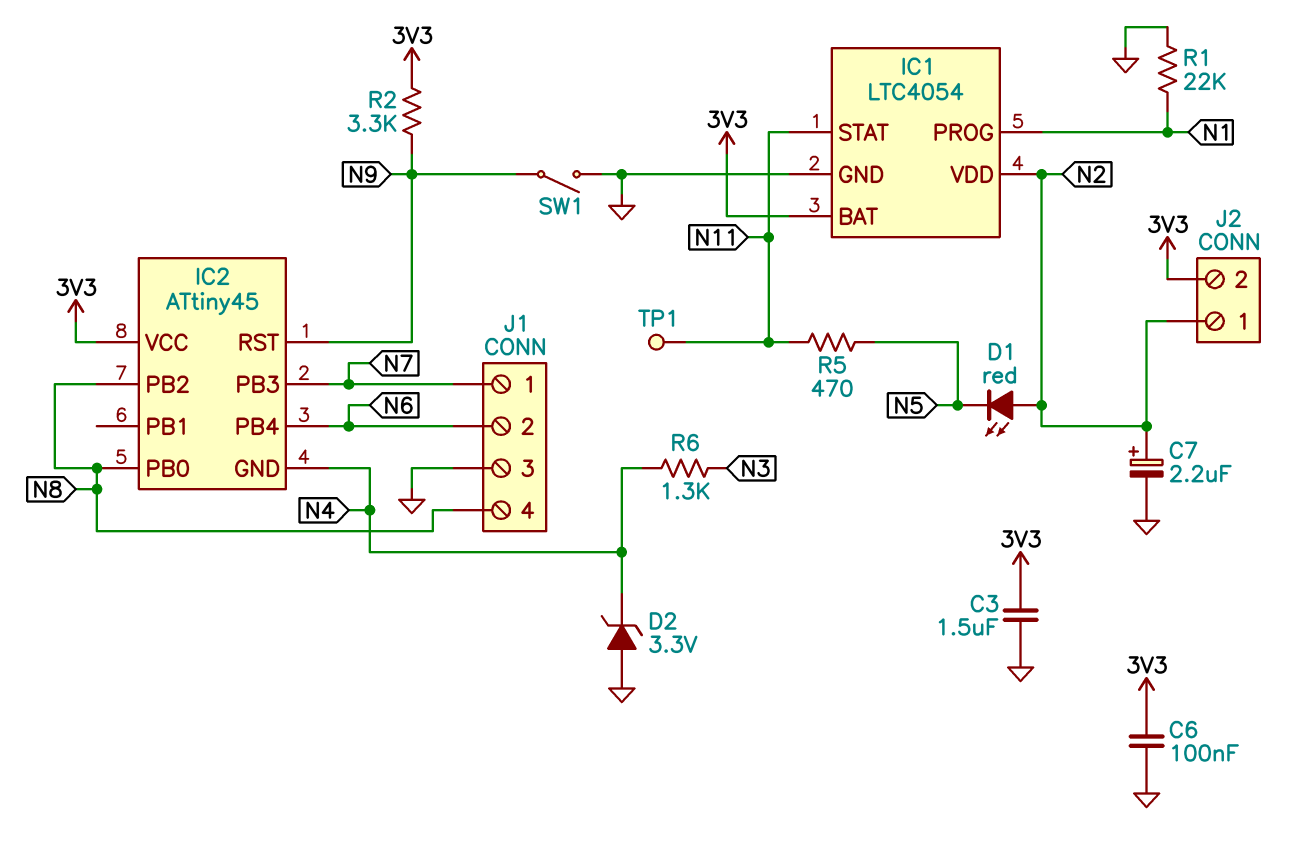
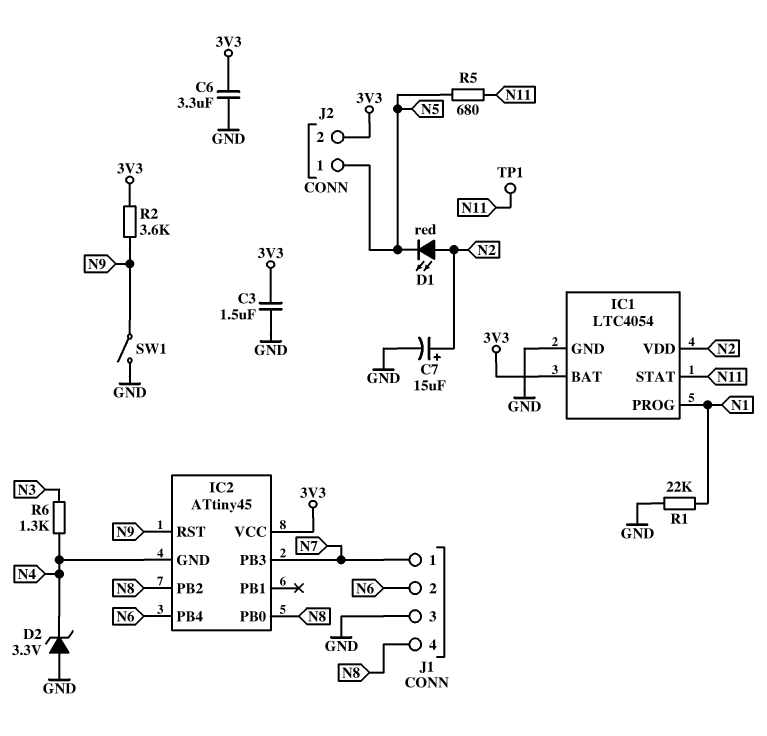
C6: 100nF (3V3, GND) -> 3.3uF (3V3, GND)
C7: 2.2uF (plus N2, minus GND) -> 15uF (plus N2, minus GND)
J2 pin 1: N2 -> N5
R2: 3.3k (3V3, N9) -> 3.6k (3V3, N9)
R5: 470 (N5, N11) -> 680 (N5, N11)

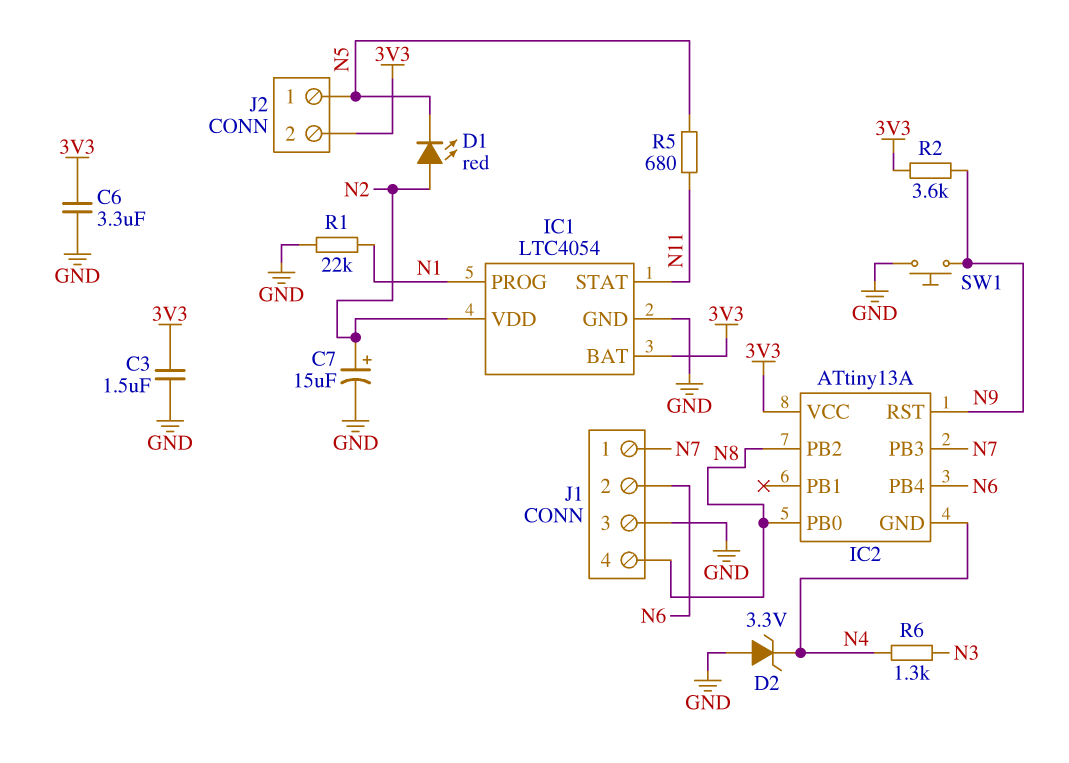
IC2: ATtiny45 -> ATtiny13A
SW1: switch (GND, N9) -> button (GND, N9)
TP1: test point (N11) -> none

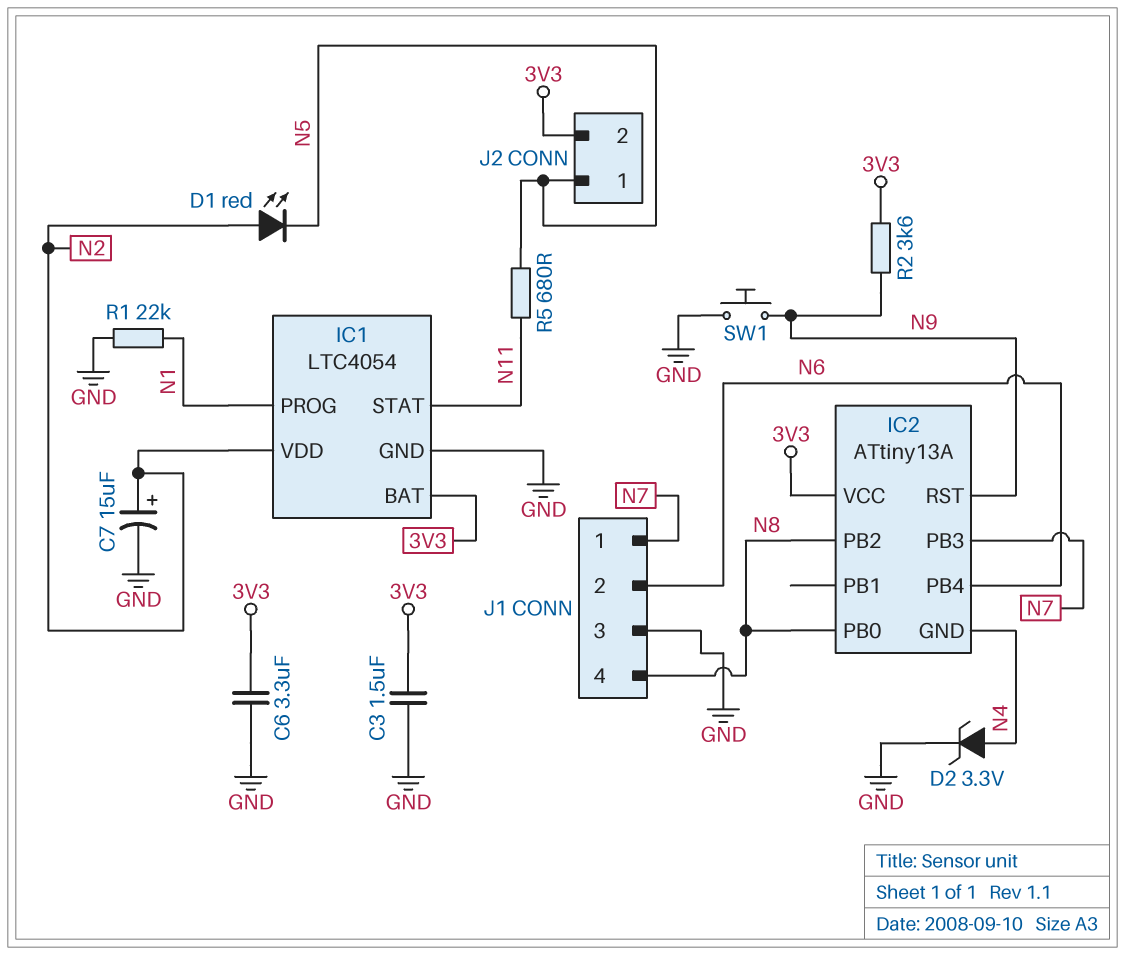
D2: zener 3.3V (A GND, K N4) -> zener 3.3V (A N4, K GND)
R6: 1.3k (N3, N4) -> none

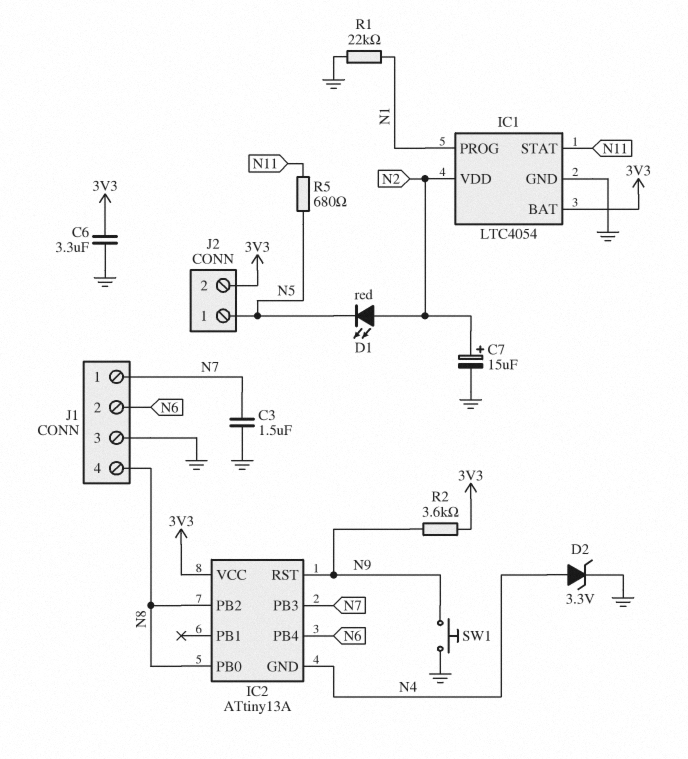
C3: 1.5uF (3V3, GND) -> 1.5uF (GND, N7)

